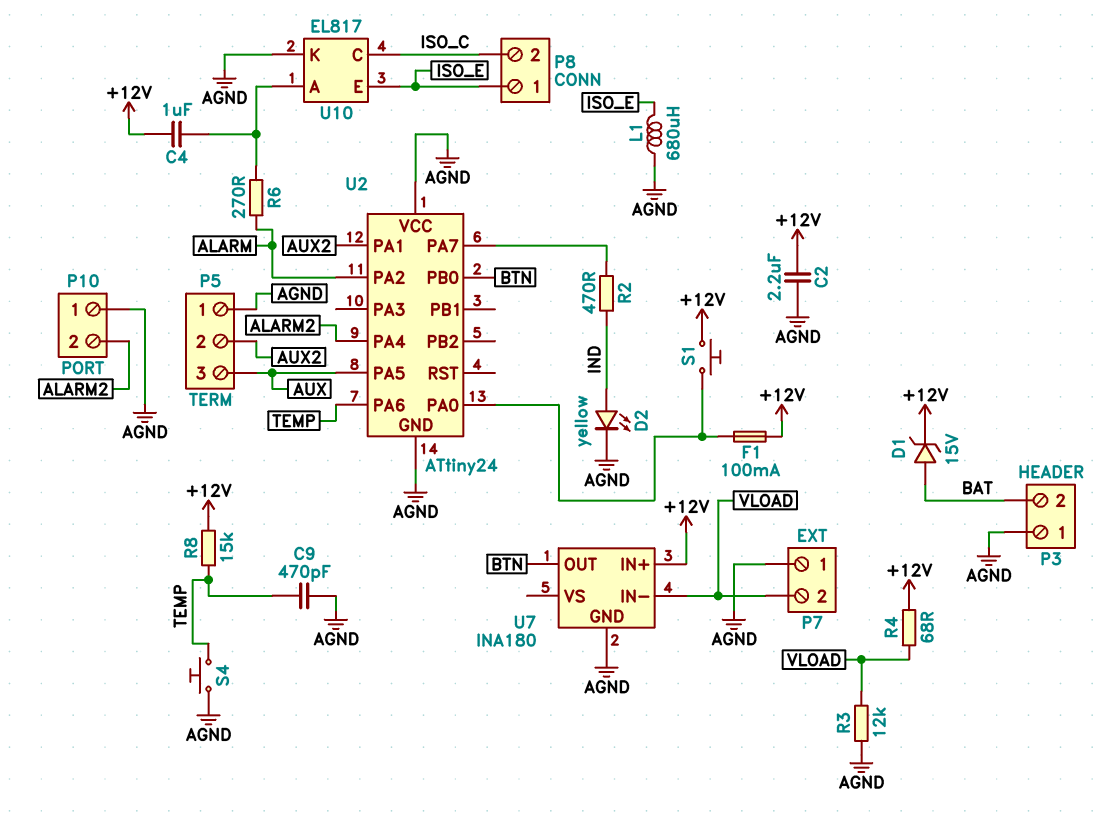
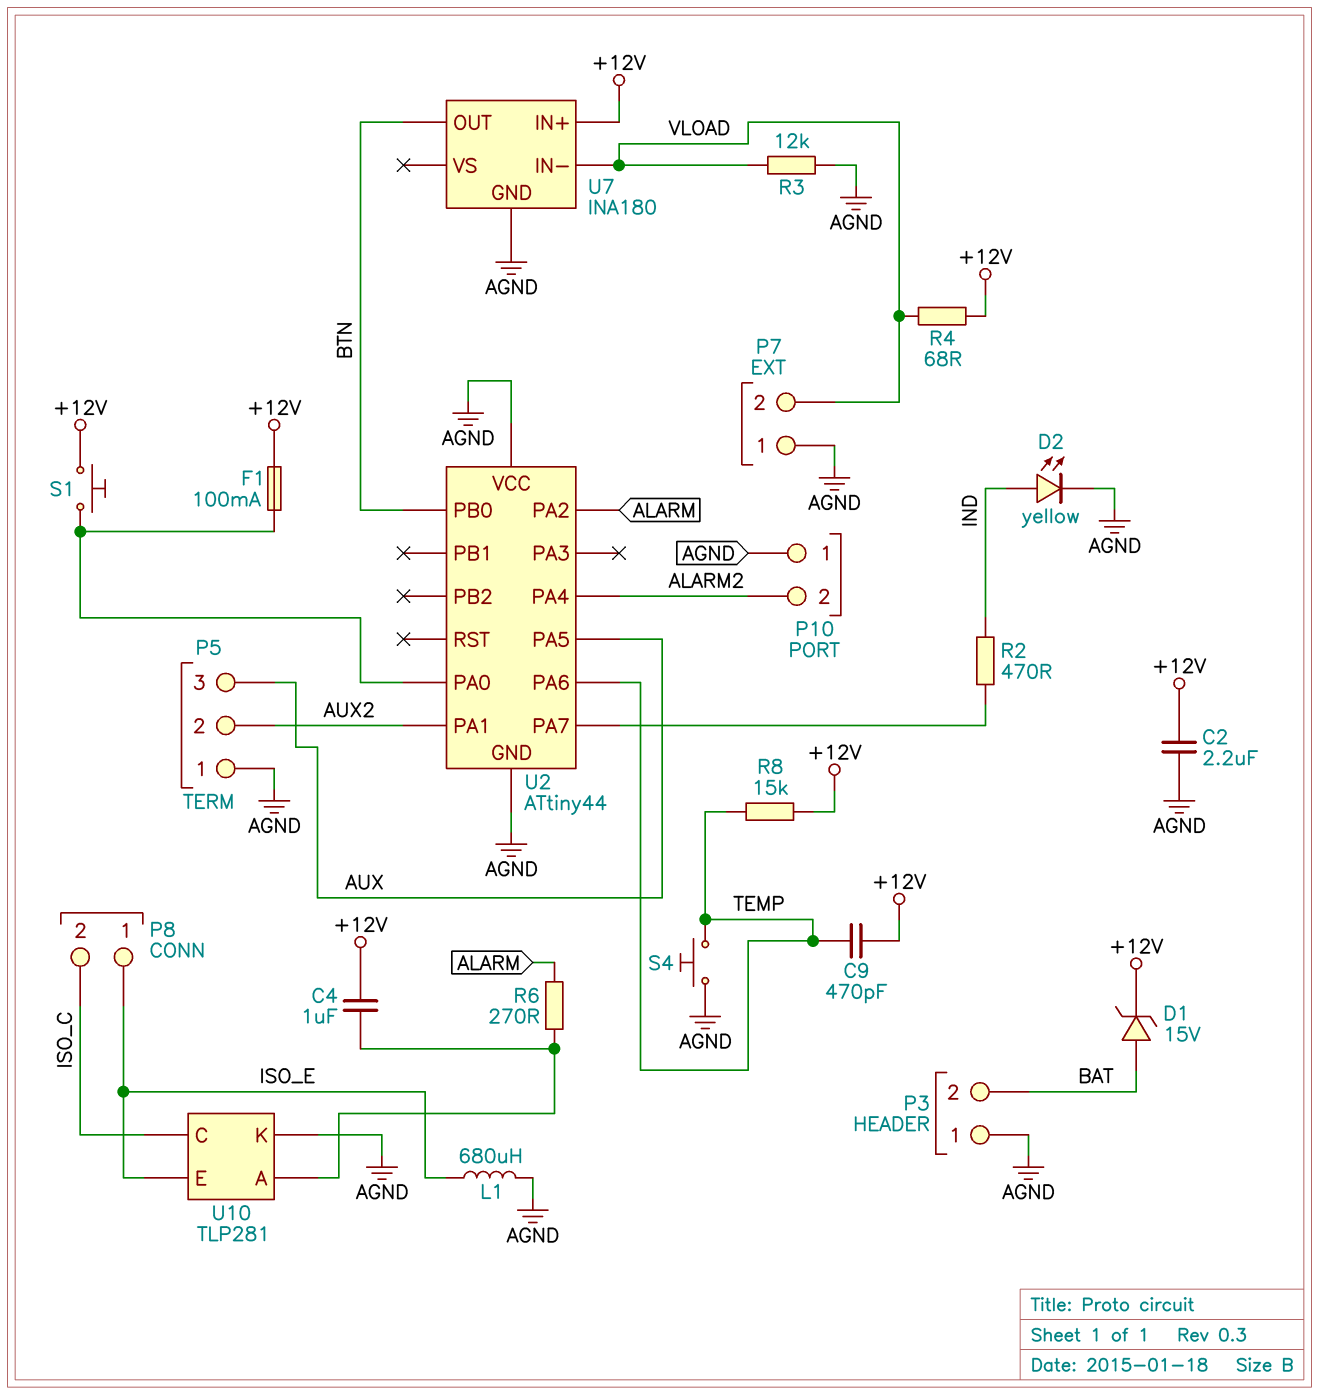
C9: 470pF (AGND, TEMP) -> 470pF (+12V, TEMP)
U2: ATtiny24 -> ATtiny44
U10: EL817 -> TLP281

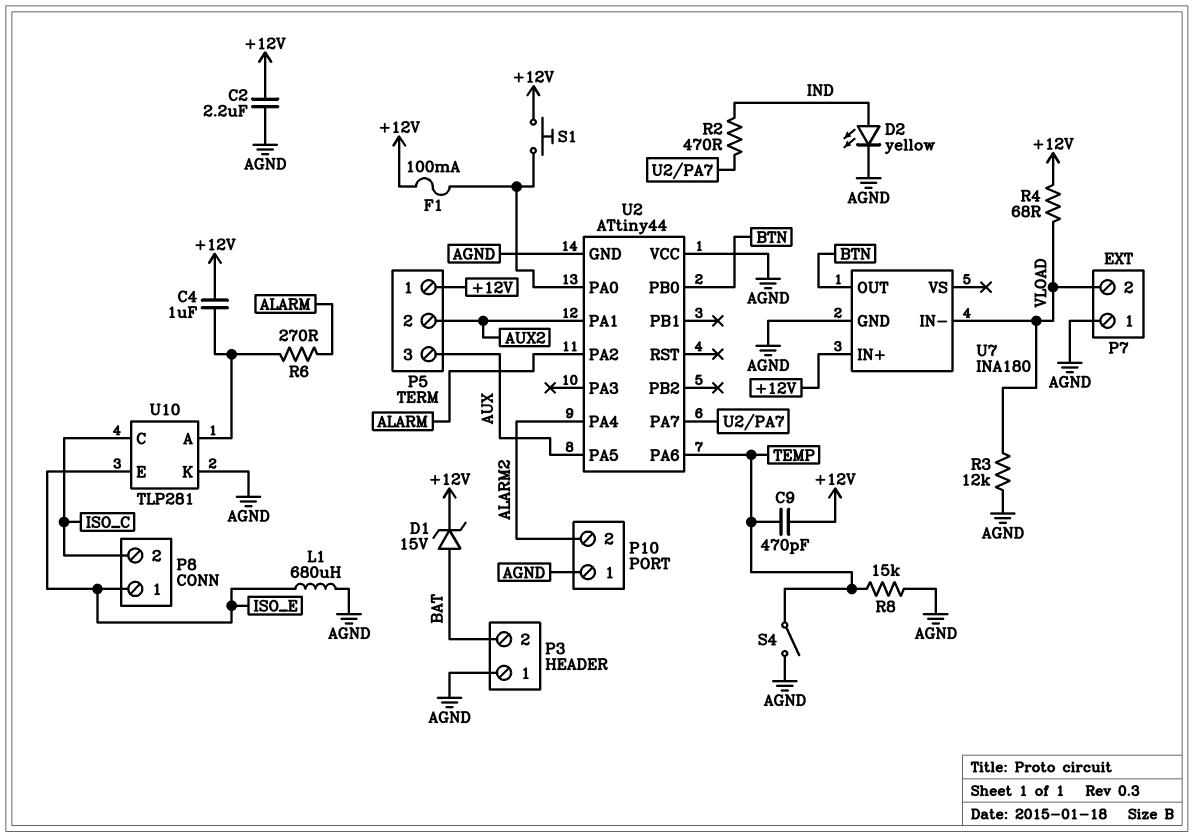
P5 pin 1: AGND -> +12V
R8: 15k (+12V, TEMP) -> 15k (AGND, TEMP)
S4: button (AGND, TEMP) -> switch (AGND, TEMP)

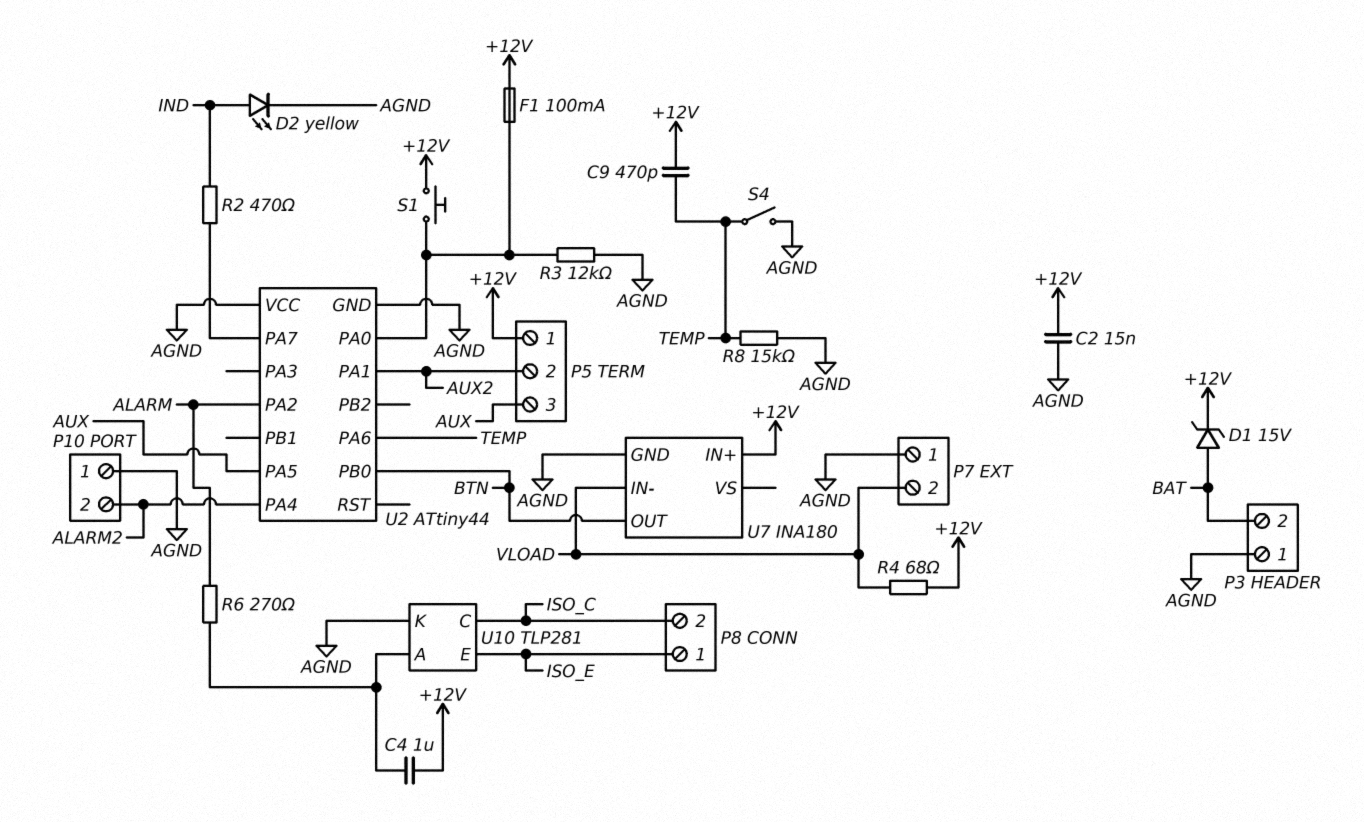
C2: 2.2uF (+12V, AGND) -> 15nF (+12V, AGND)
L1: 680uH (AGND, ISO_E) -> none
R3: 12k (AGND, VLOAD) -> 12k (AGND, U2/PA0)

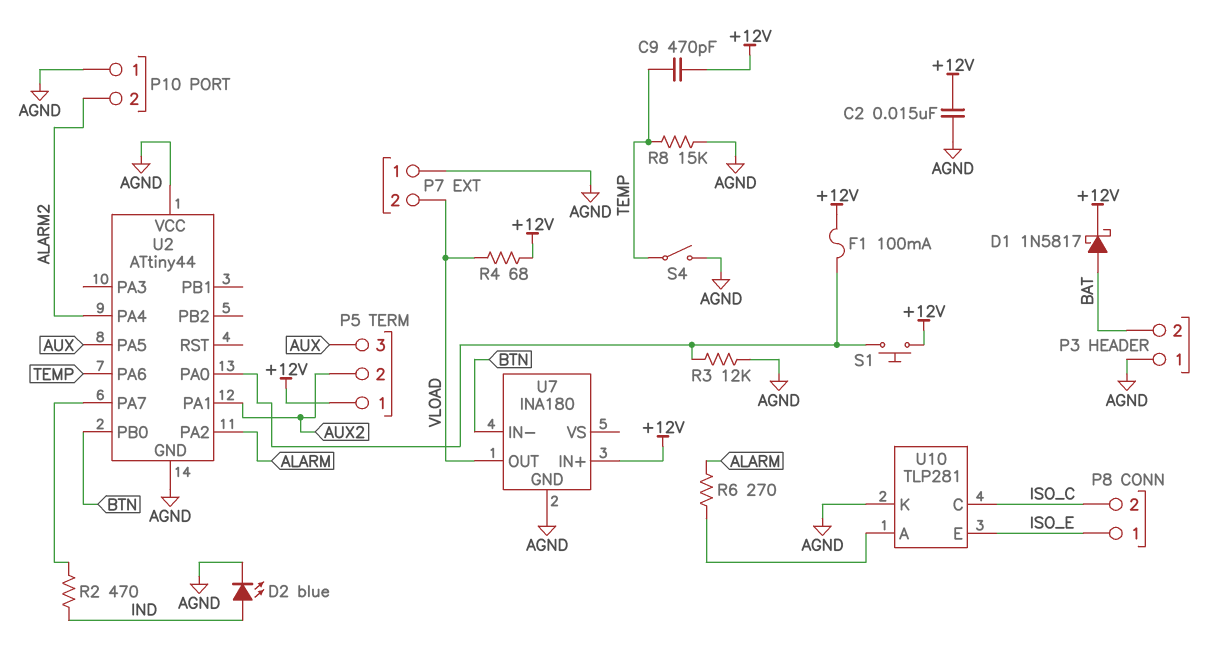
C4: 1uF (+12V, U10/A) -> none
D1: zener 15V (A BAT, K +12V) -> schottky 1N5817 (A BAT, K +12V)
D2: LED yellow (A IND, K AGND) -> LED blue (A IND, K AGND)
U7 pin IN-: VLOAD -> BTN
U7 pin OUT: BTN -> VLOAD

